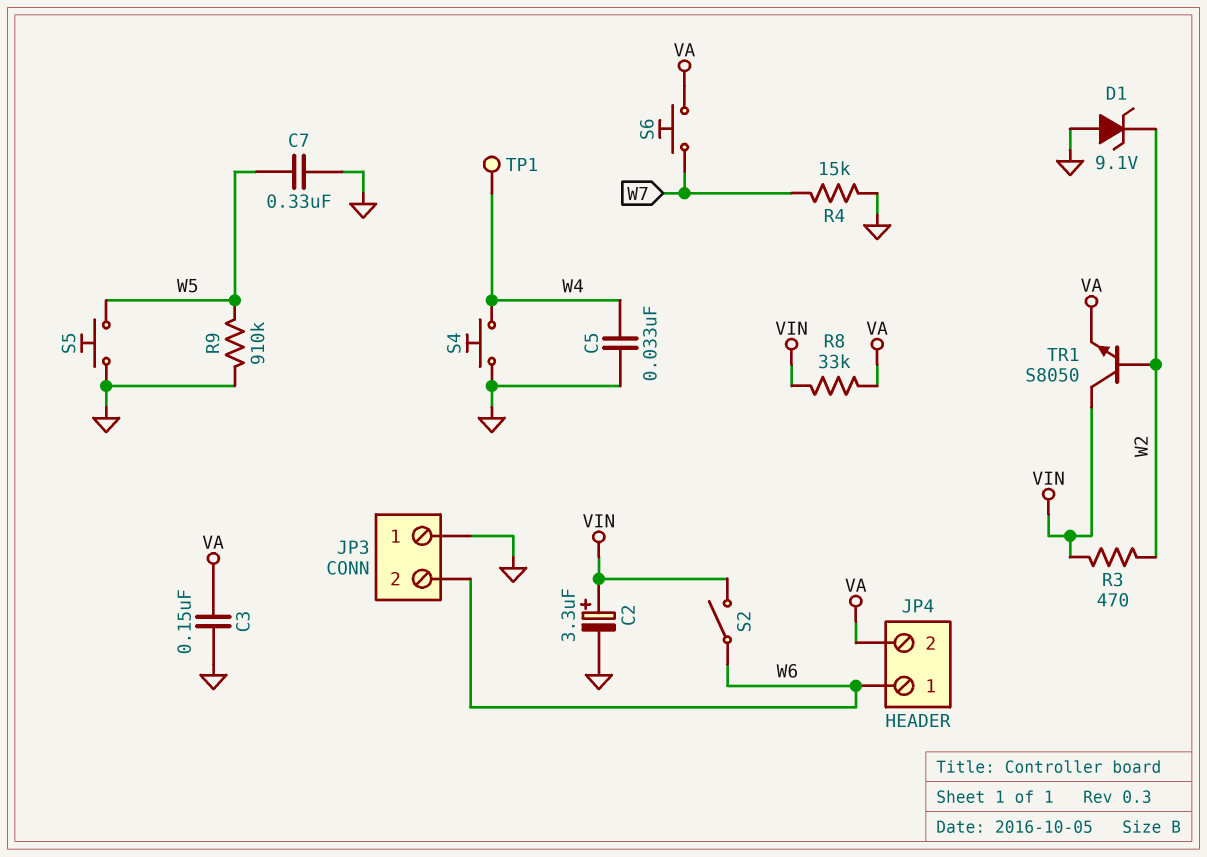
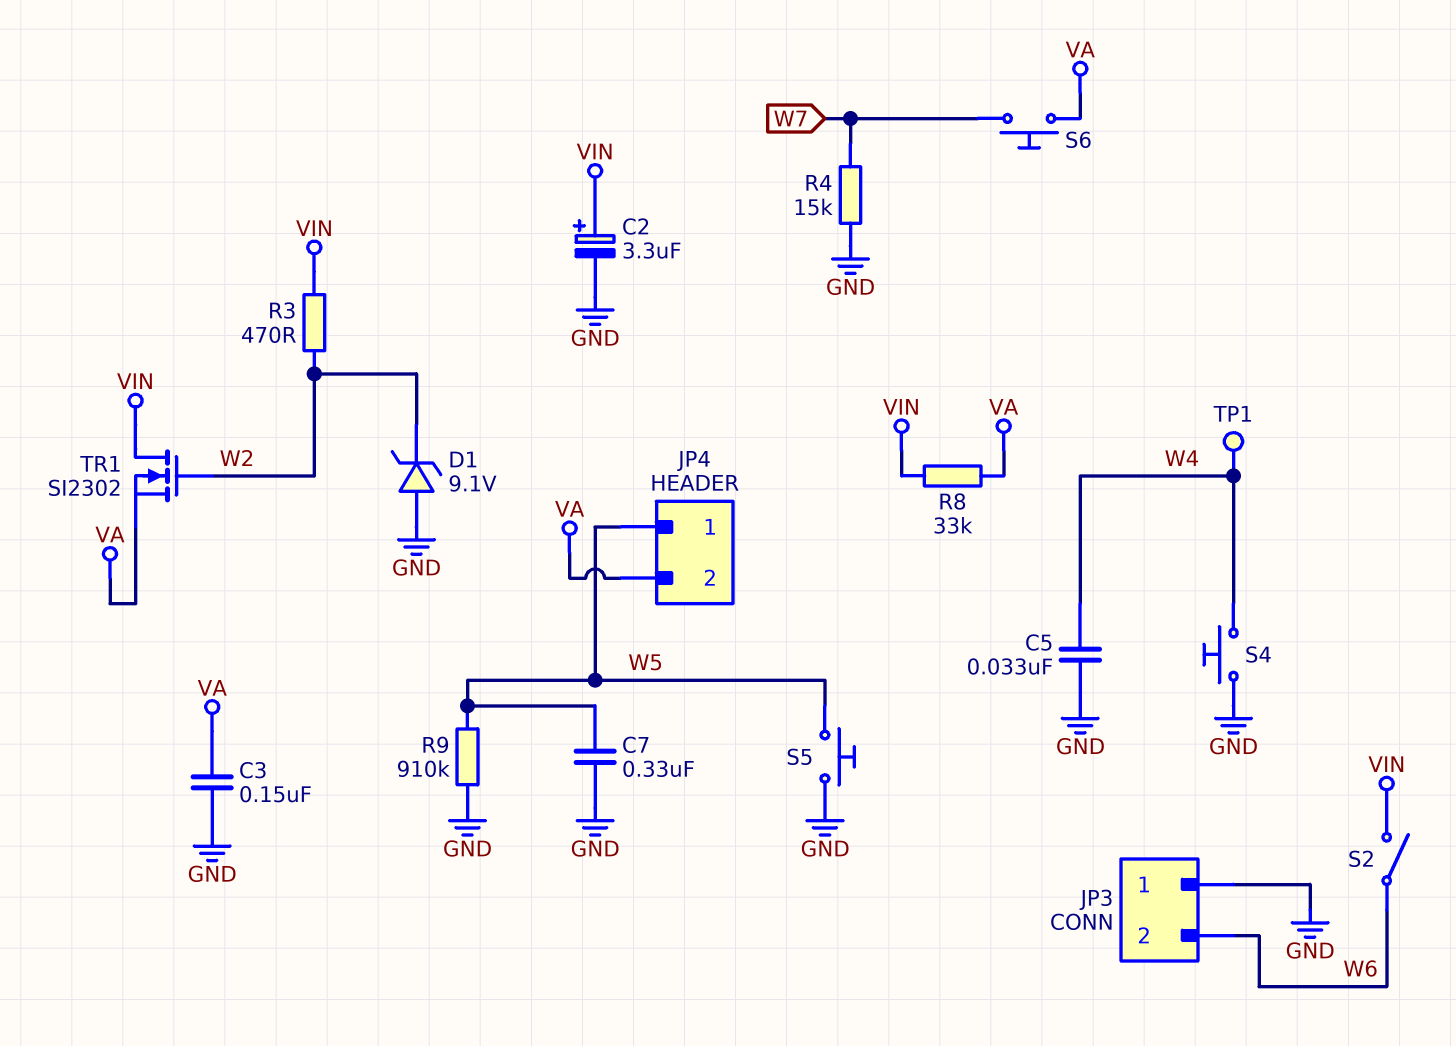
JP4 pin 1: W6 -> W5
TR1: NPN S8050 (B W2, C VIN, E VA) -> NMOS SI2302 (G W2, D VIN, S VA)

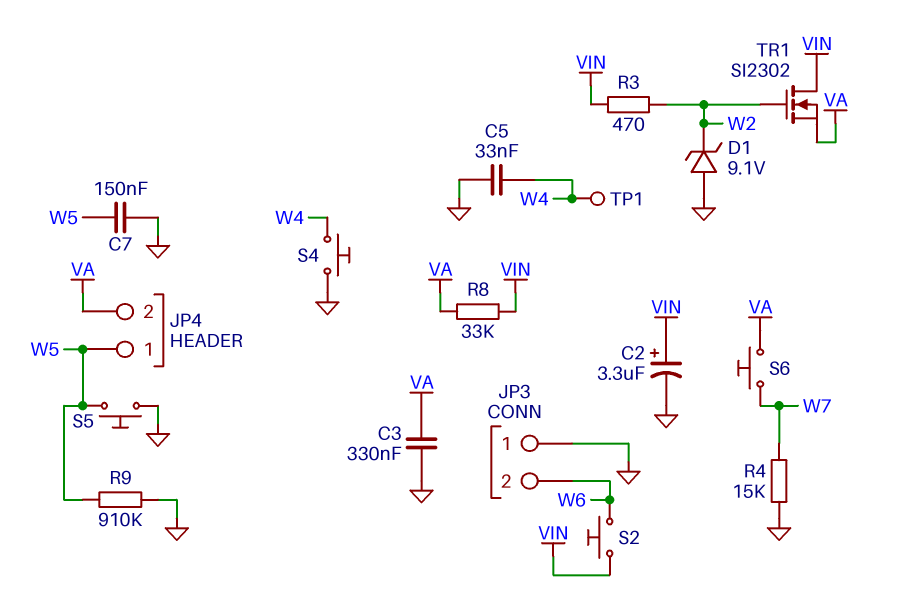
C3: 150nF (GND, VA) -> 330nF (GND, VA)
C7: 330nF (GND, W5) -> 150nF (GND, W5)
S2: switch (VIN, W6) -> button (VIN, W6)

